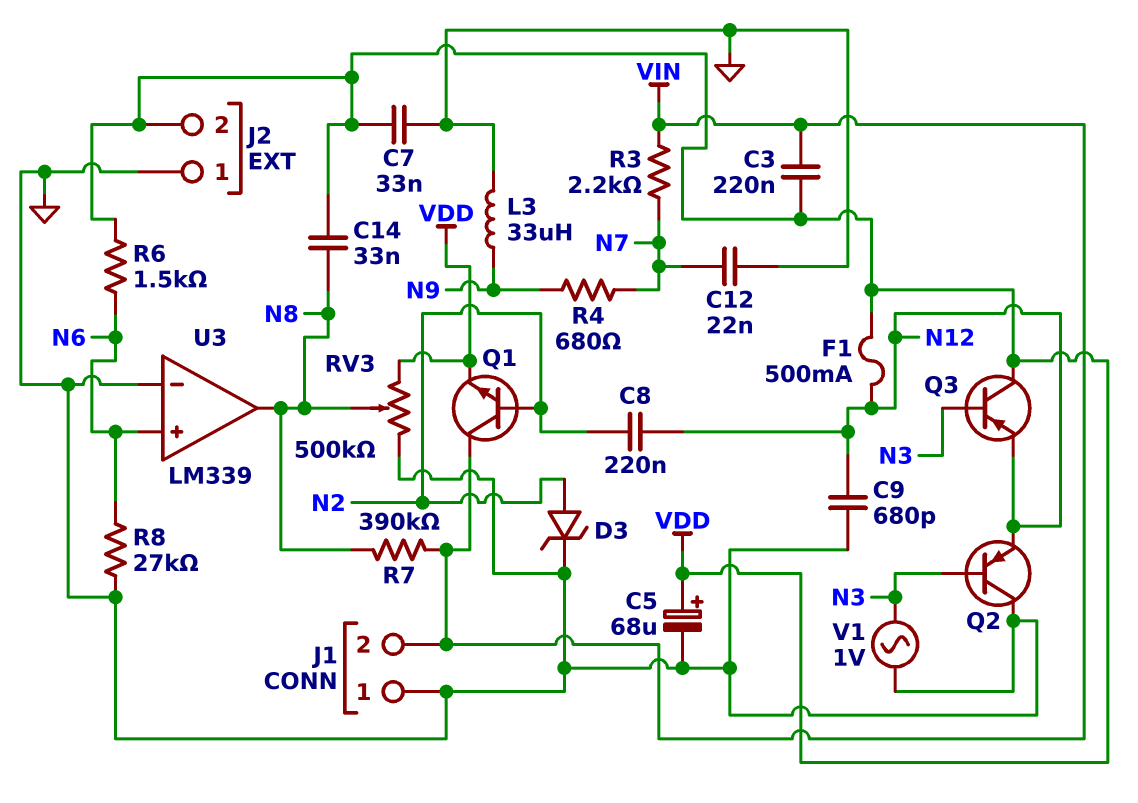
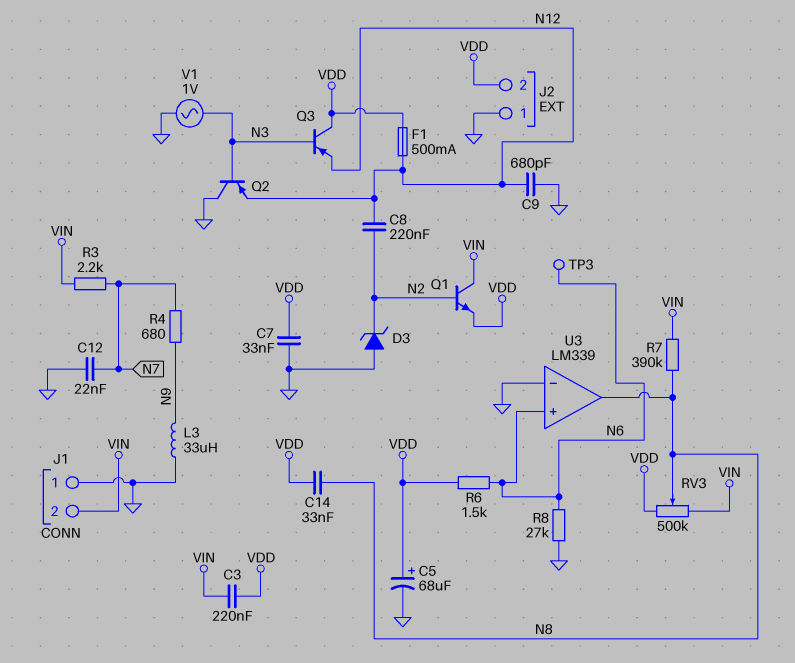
D3: zener (A N2, K GND) -> zener (A GND, K N2)
RV3: 500k (GND, VDD, wiper N8) -> 500k (VDD, VIN, wiper N8)
TP3: none -> test point (N6)

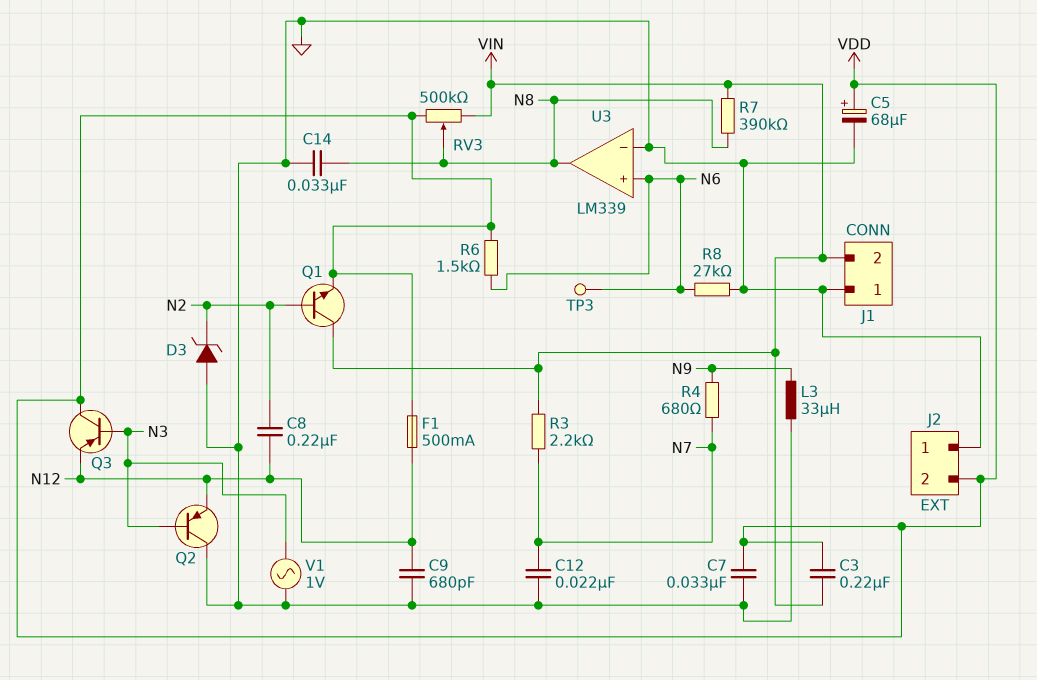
C14: 33nF (N8, VDD) -> 33nF (GND, N8)

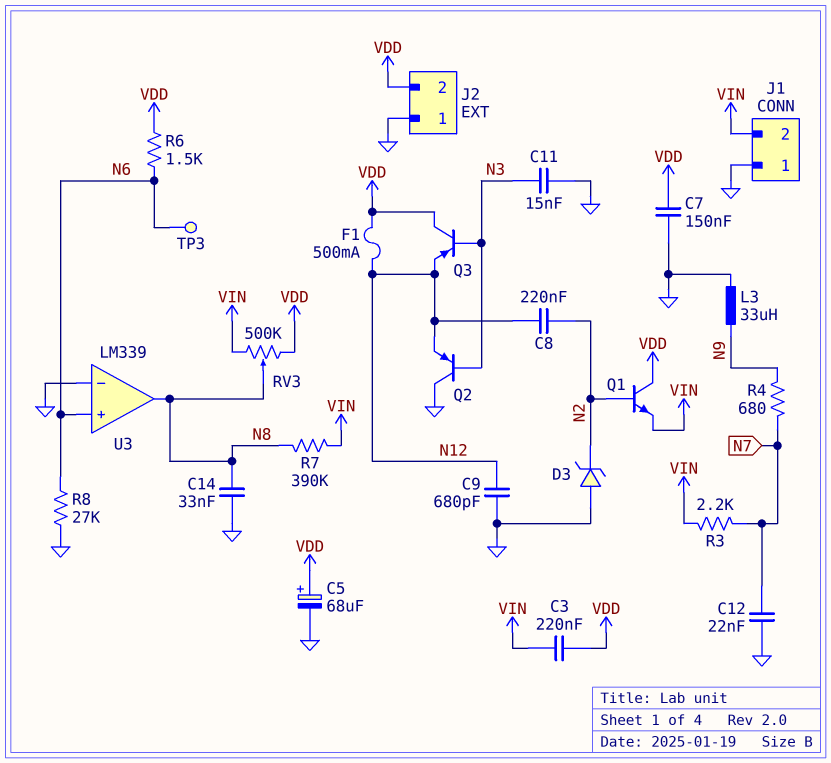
C7: 33nF (GND, VDD) -> 150nF (GND, VDD)
C11: none -> 15nF (GND, N3)
Q1: NPN (B N2, C VIN, E VDD) -> NPN (B N2, C VDD, E VIN)
V1: AC 1V (GND, N3) -> none

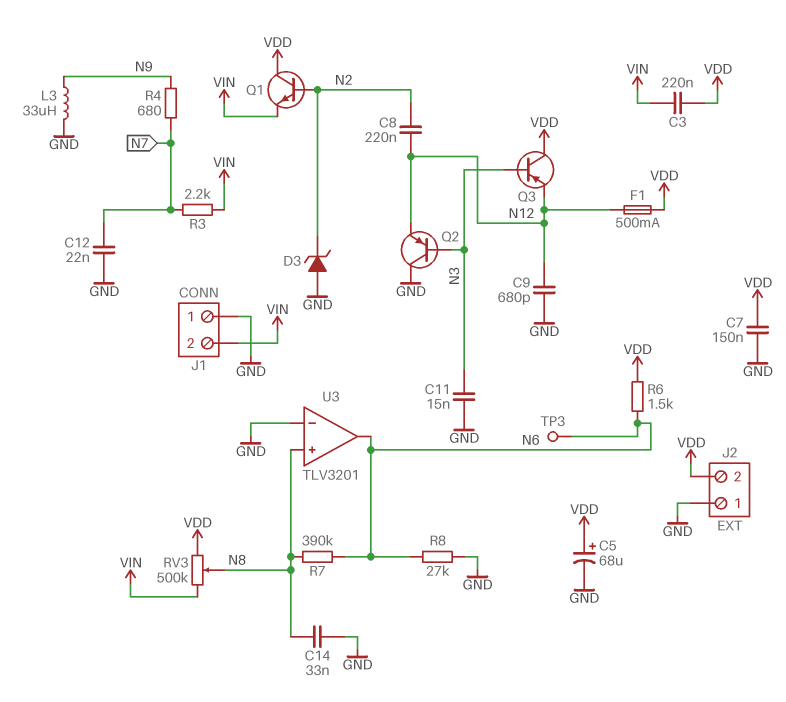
R7: 390k (N8, VIN) -> 390k (N6, N8)
U3: LM339 -> TLV3201
U3 pin in+: N6 -> N8
U3 pin out: N8 -> N6

